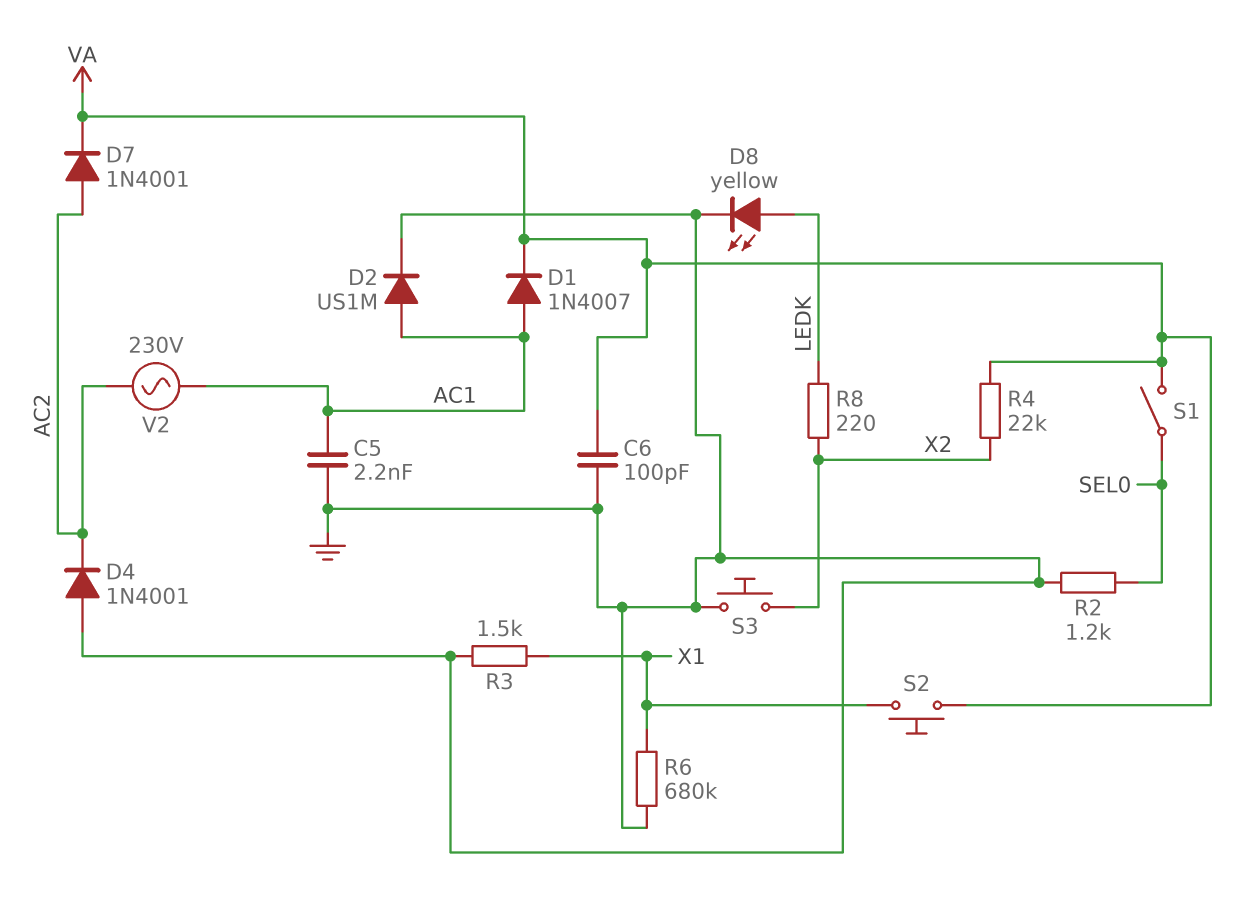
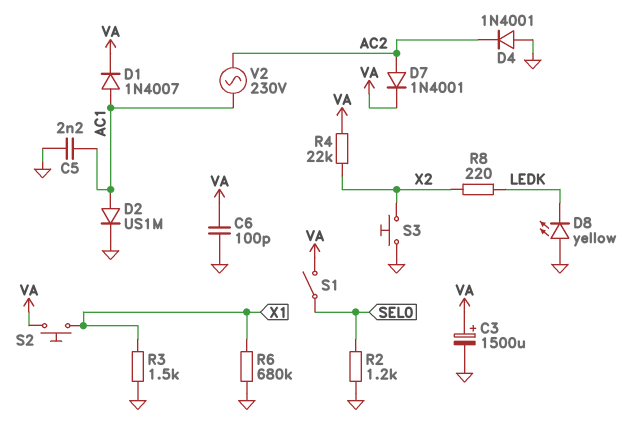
C3: none -> 1500uF (plus VA, minus GND)
D8: LED yellow (A LEDK, K GND) -> LED yellow (A GND, K LEDK)

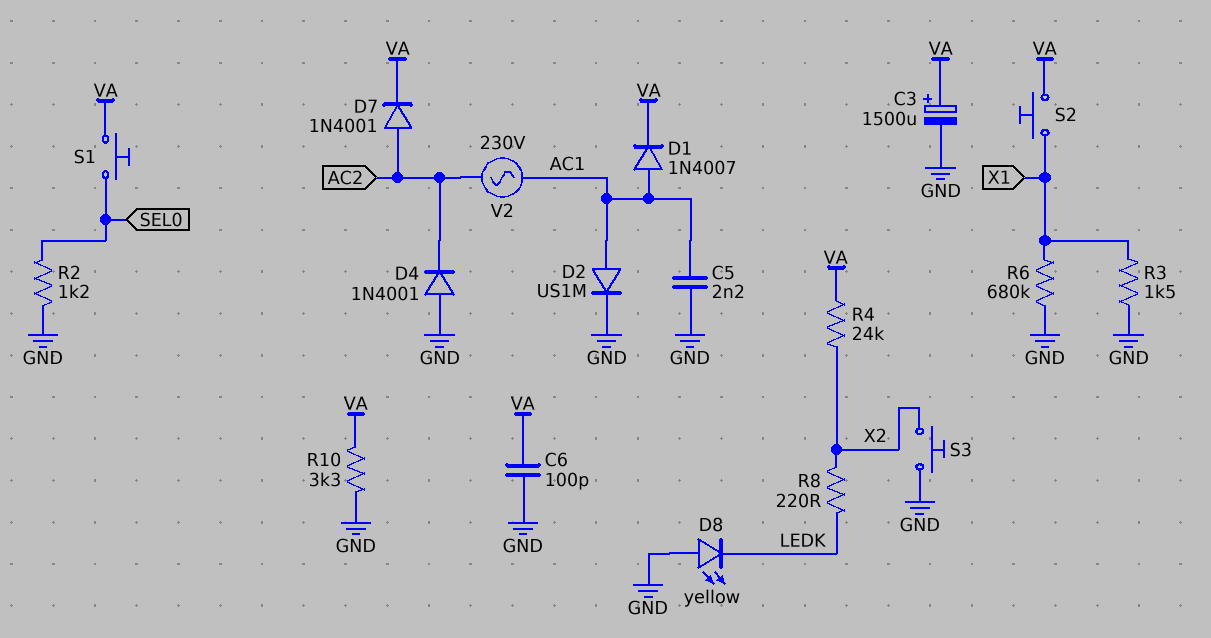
R4: 22k (VA, X2) -> 24k (VA, X2)
R10: none -> 3.3k (GND, VA)
S1: switch (SEL0, VA) -> button (SEL0, VA)

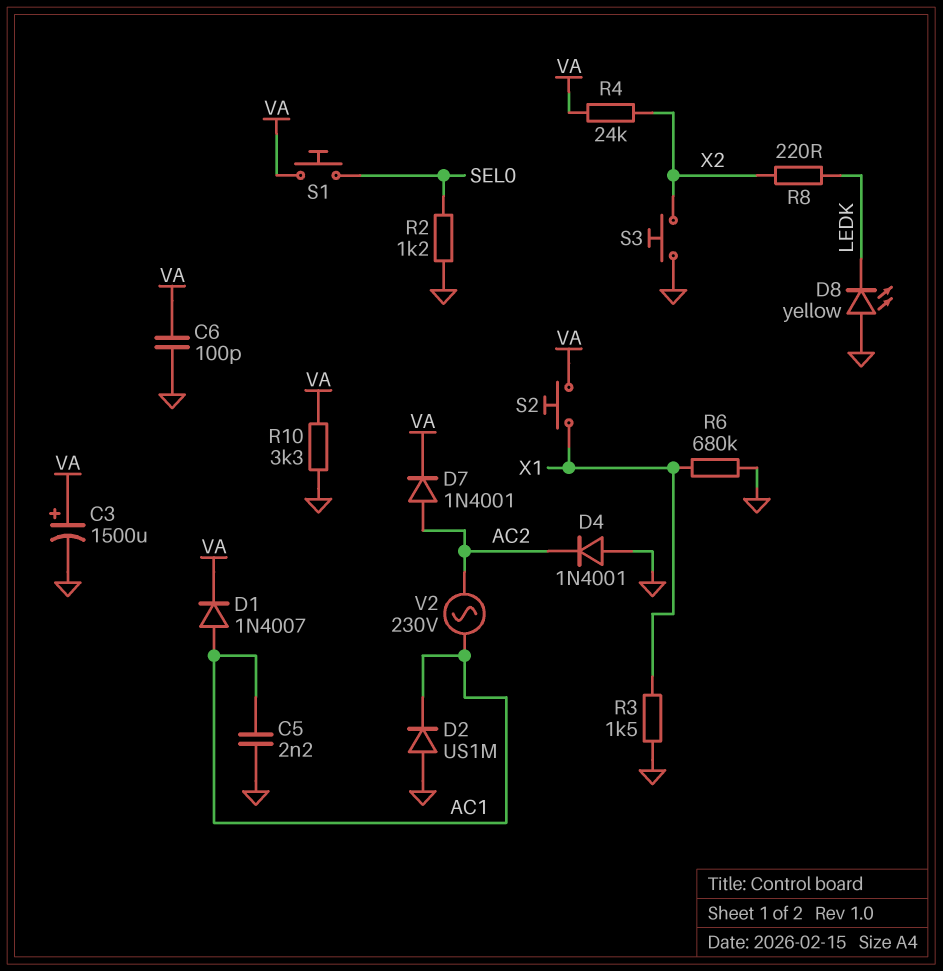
D2: diode US1M (A AC1, K GND) -> diode US1M (A GND, K AC1)

